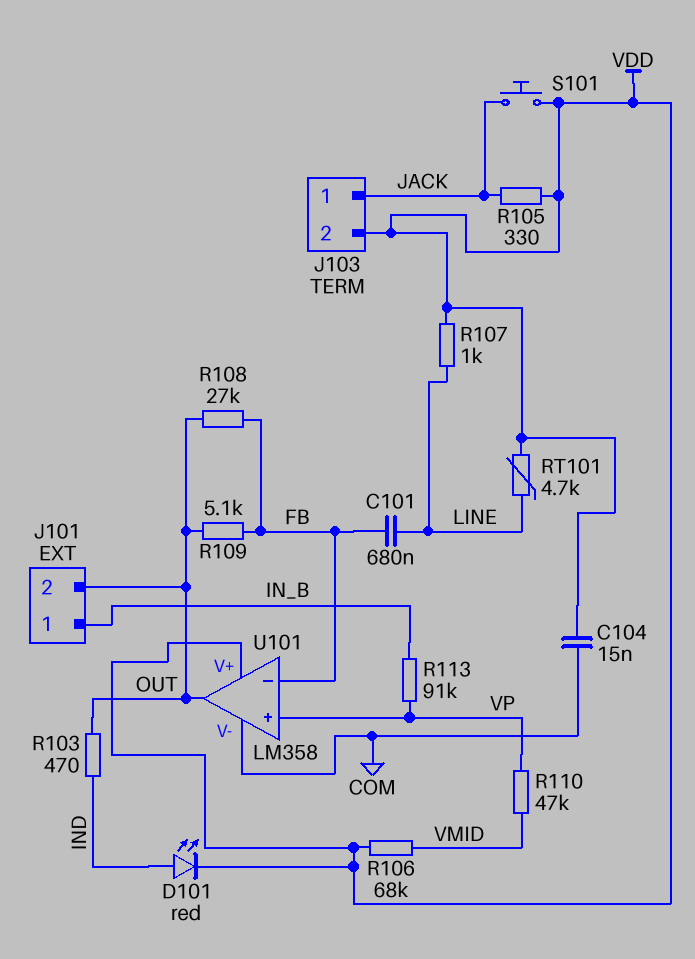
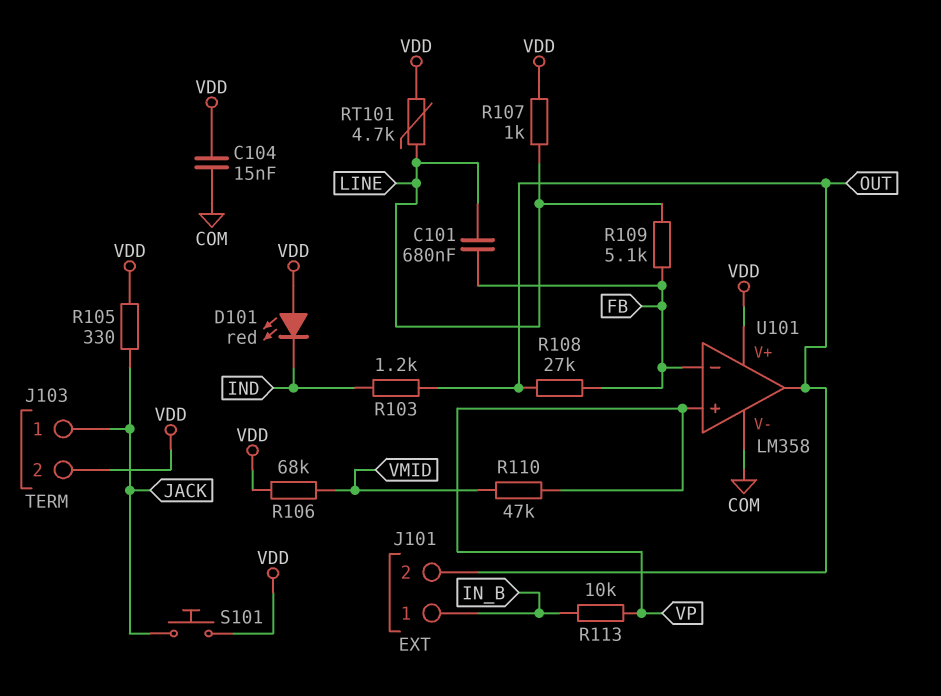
D101: LED red (A IND, K VDD) -> LED red (A VDD, K IND)
R103: 470 (IND, OUT) -> 1.2k (IND, OUT)
R109: 5.1k (FB, OUT) -> 5.1k (FB, LINE)
R113: 91k (IN_B, VP) -> 10k (IN_B, VP)

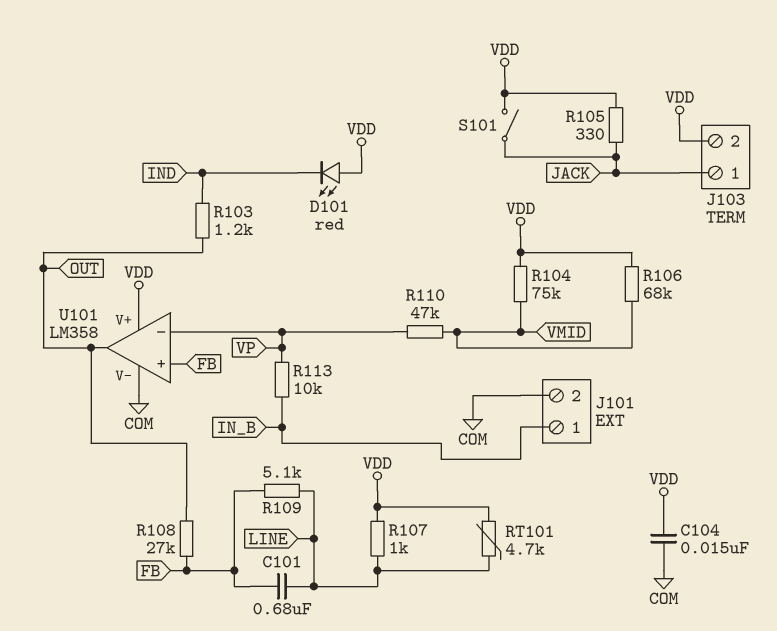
J101 pin 2: OUT -> COM
R104: none -> 75k (VDD, VMID)
S101: button (JACK, VDD) -> switch (JACK, VDD)
U101 pin in+: VP -> FB
U101 pin in-: FB -> VP

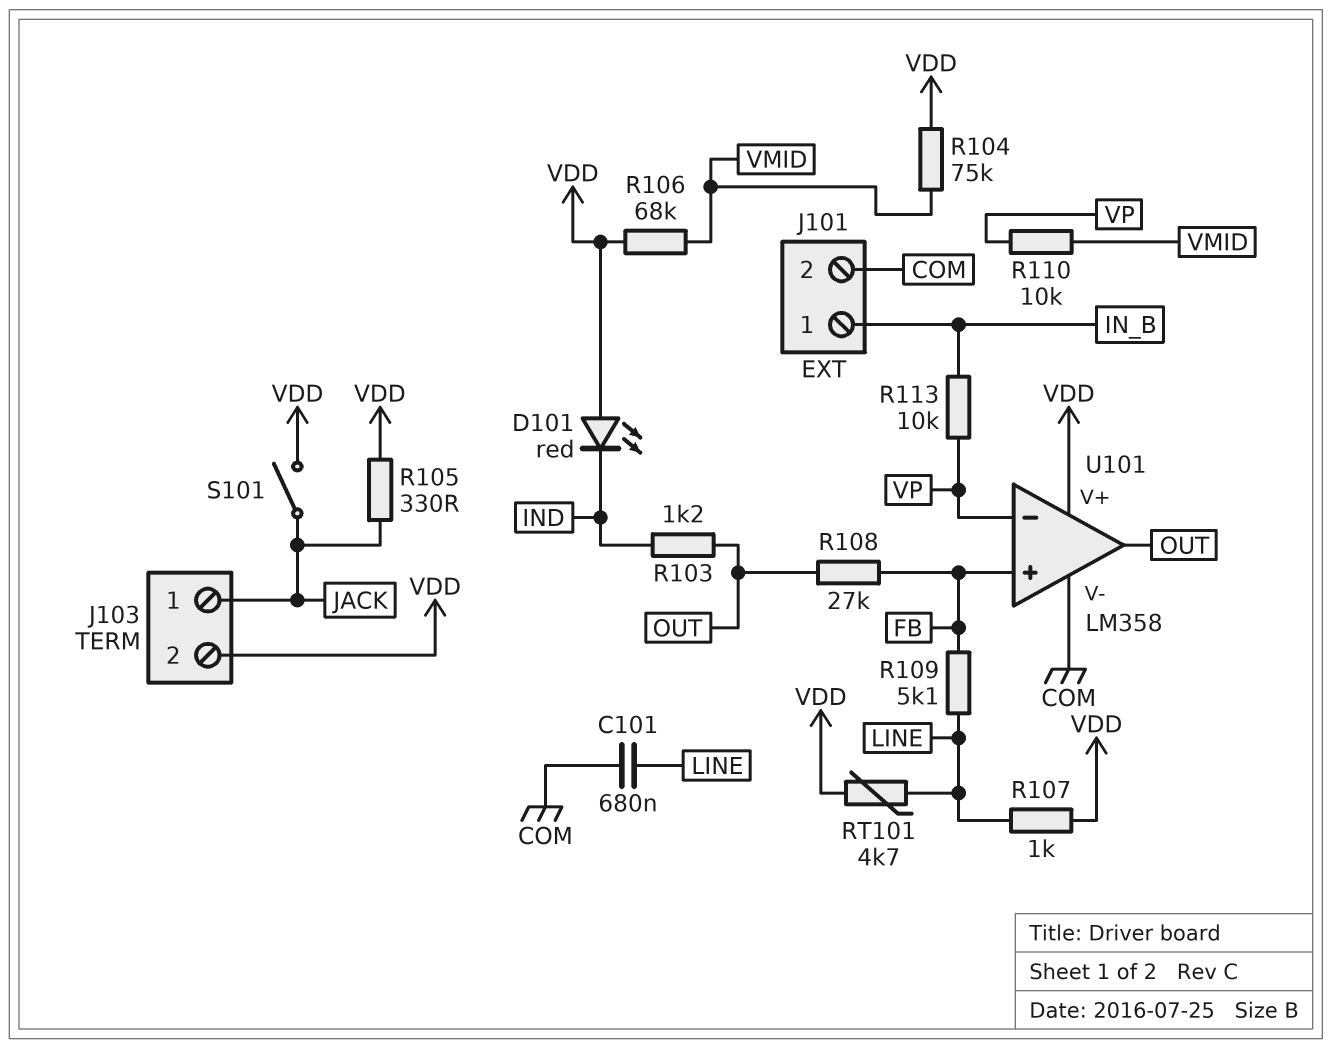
C101: 680nF (FB, LINE) -> 680nF (COM, LINE)
C104: 15nF (COM, VDD) -> none
R110: 47k (VMID, VP) -> 10k (VMID, VP)

